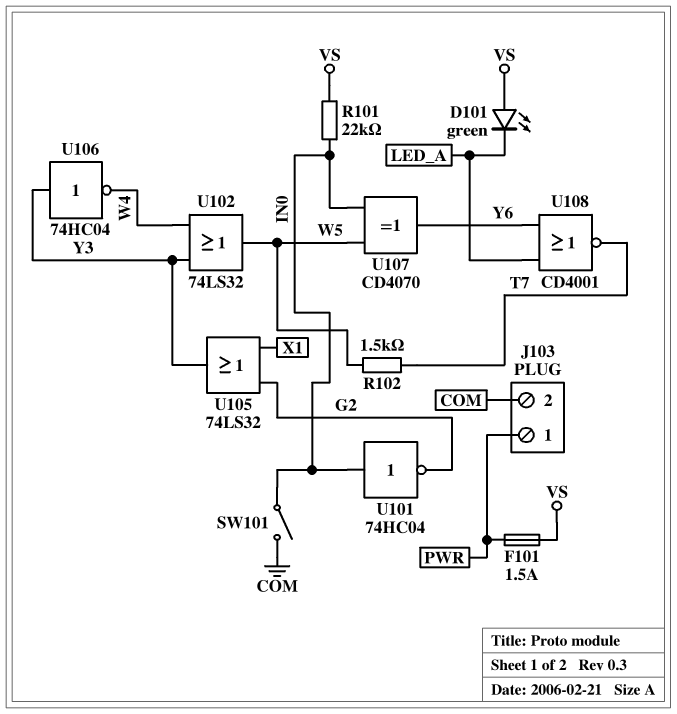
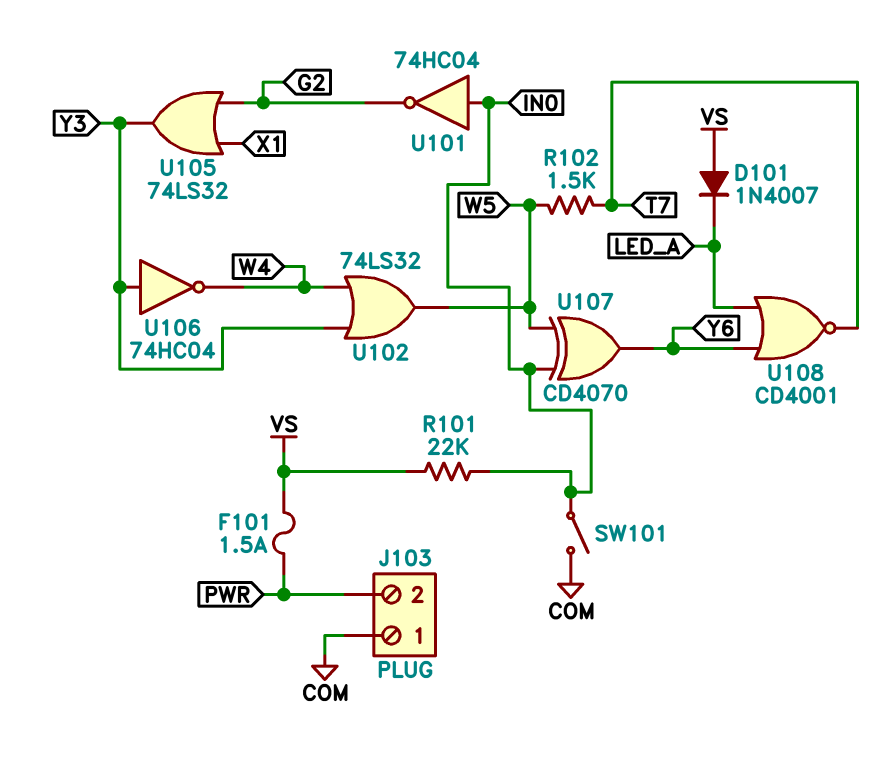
D101: LED green (A VS, K LED_A) -> diode 1N4007 (A VS, K LED_A)
J103 pin 1: PWR -> COM
J103 pin 2: COM -> PWR

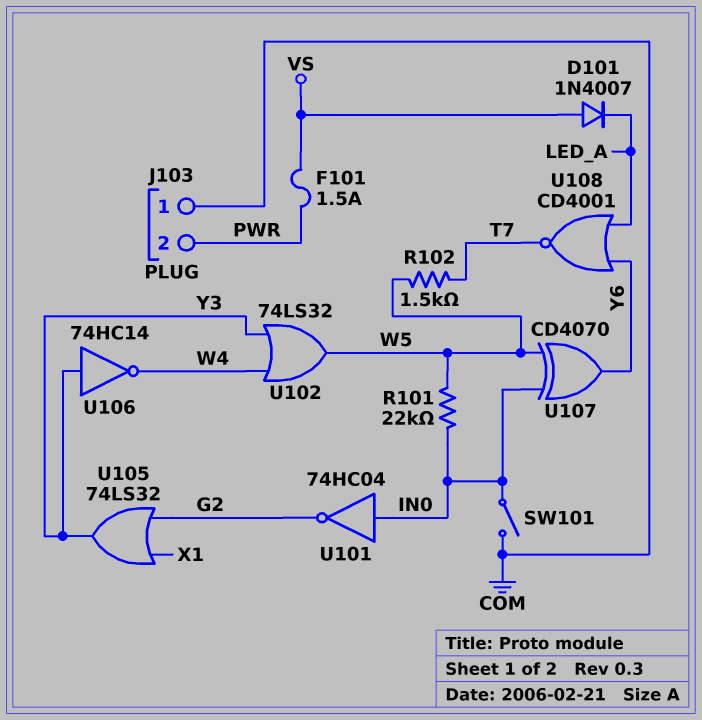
R101: 22k (IN0, VS) -> 22k (IN0, W5)
U106: NOT 74HC04 (in Y3, out W4) -> NOT 74HC14 (in Y3, out W4)

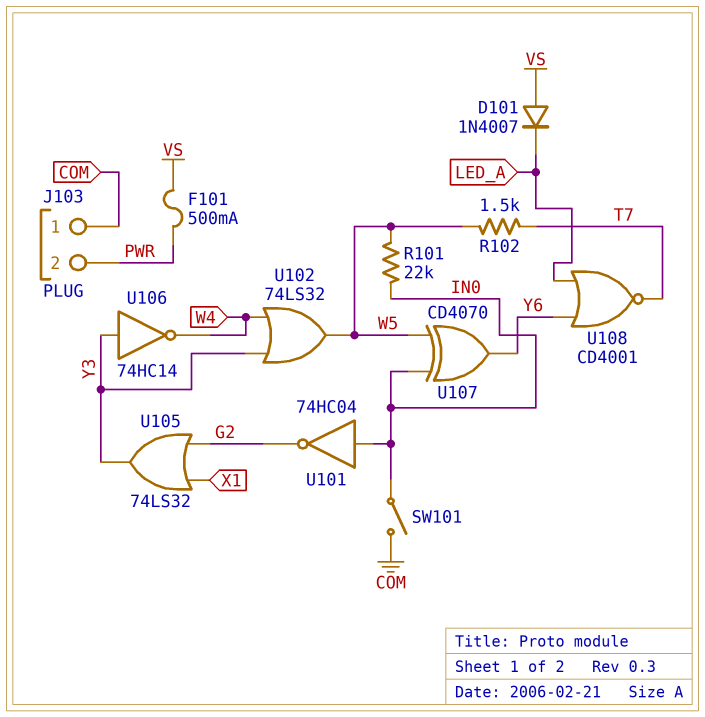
F101: 1.5A (PWR, VS) -> 500mA (PWR, VS)

